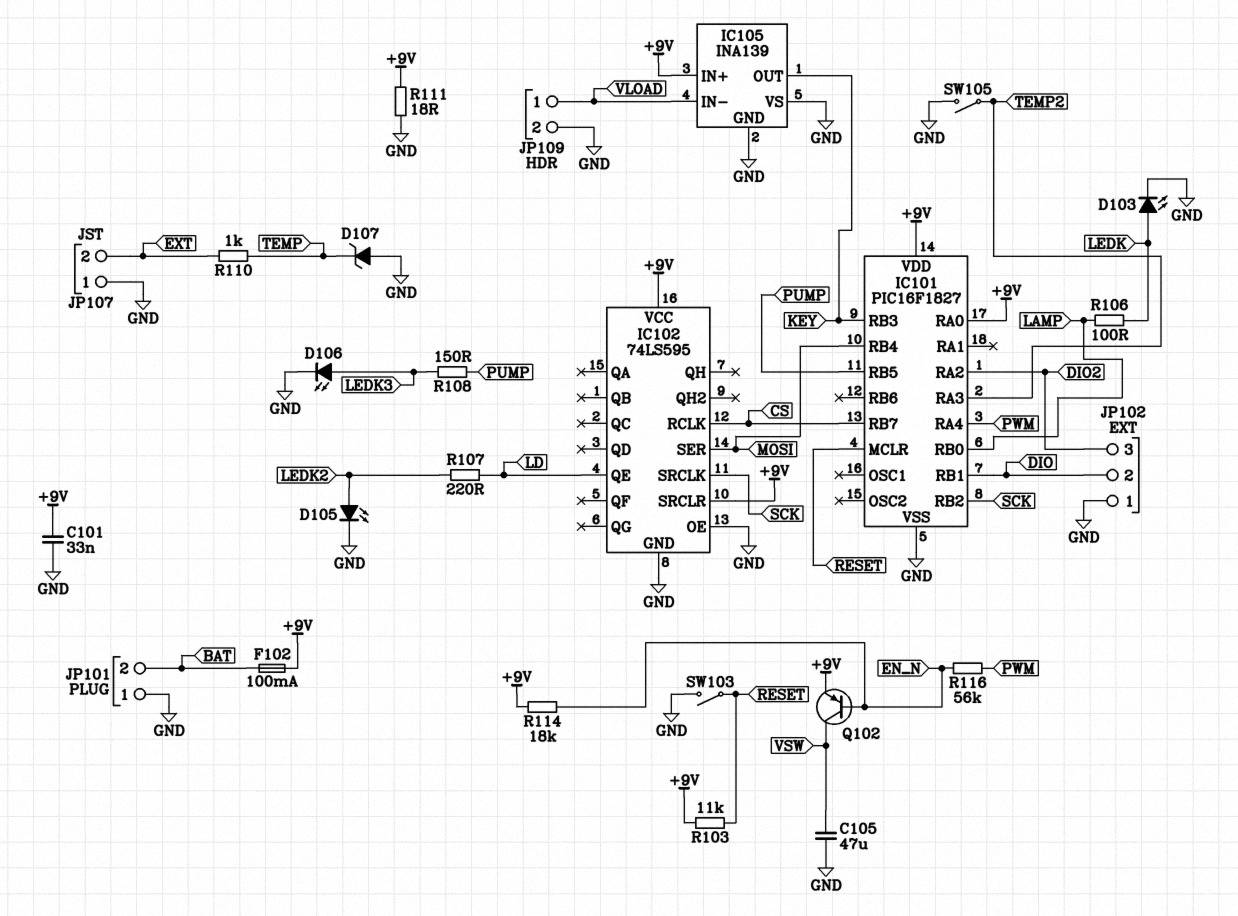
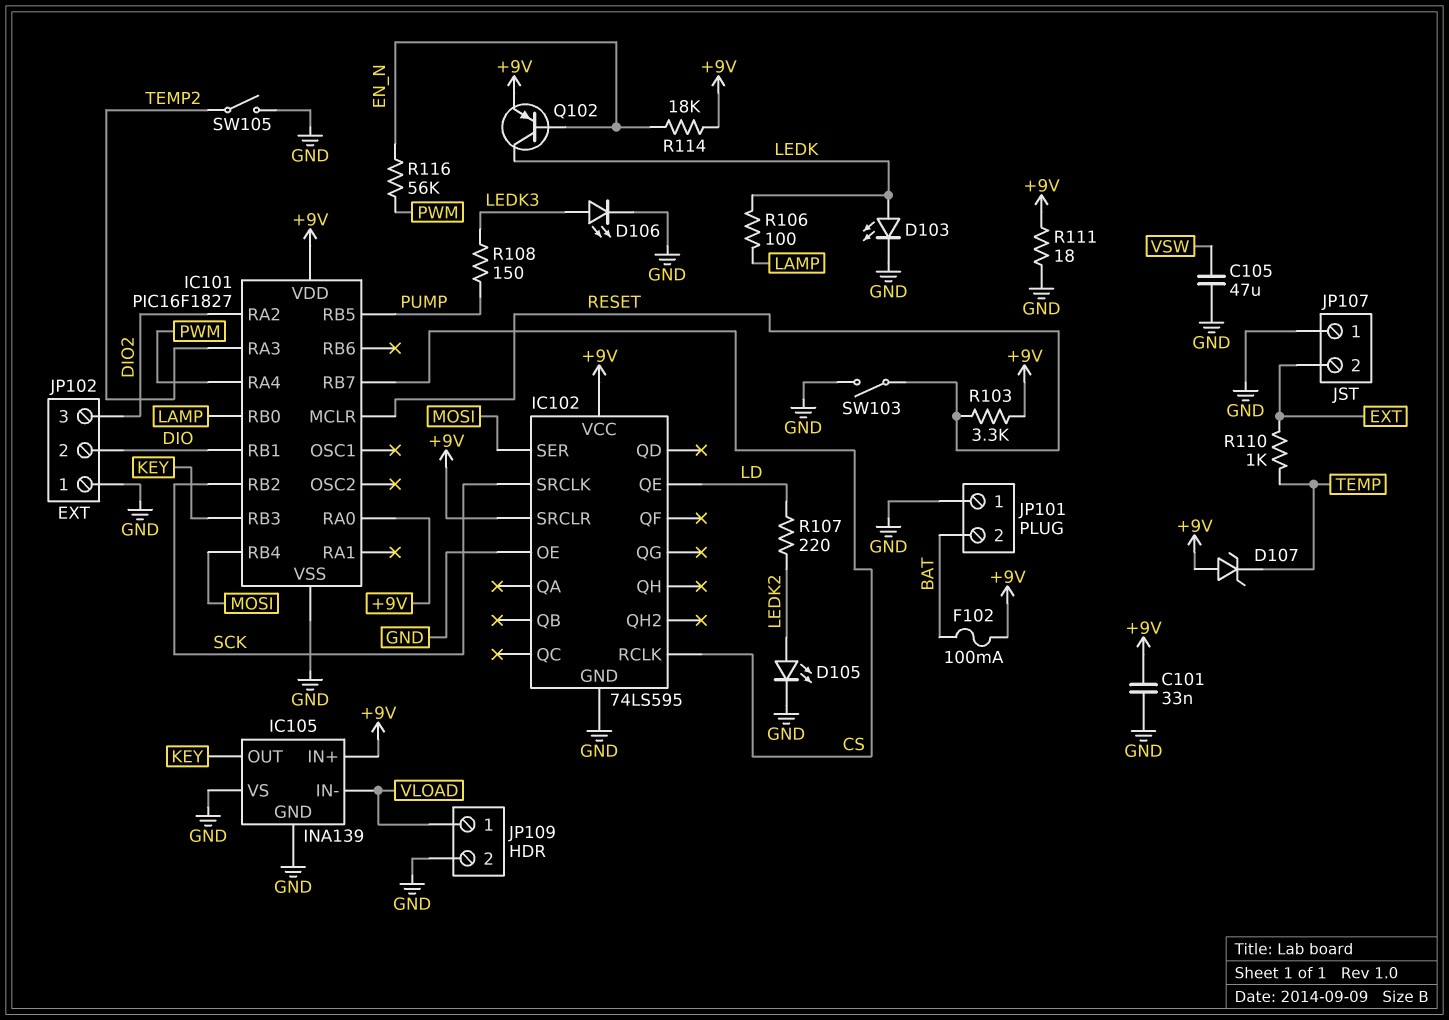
D107: zener (A GND, K TEMP) -> zener (A +9V, K TEMP)
Q102: PNP (B EN_N, C VSW, E +9V) -> PNP (B EN_N, C LEDK, E +9V)
R103: 11k (+9V, RESET) -> 3.3k (+9V, RESET)

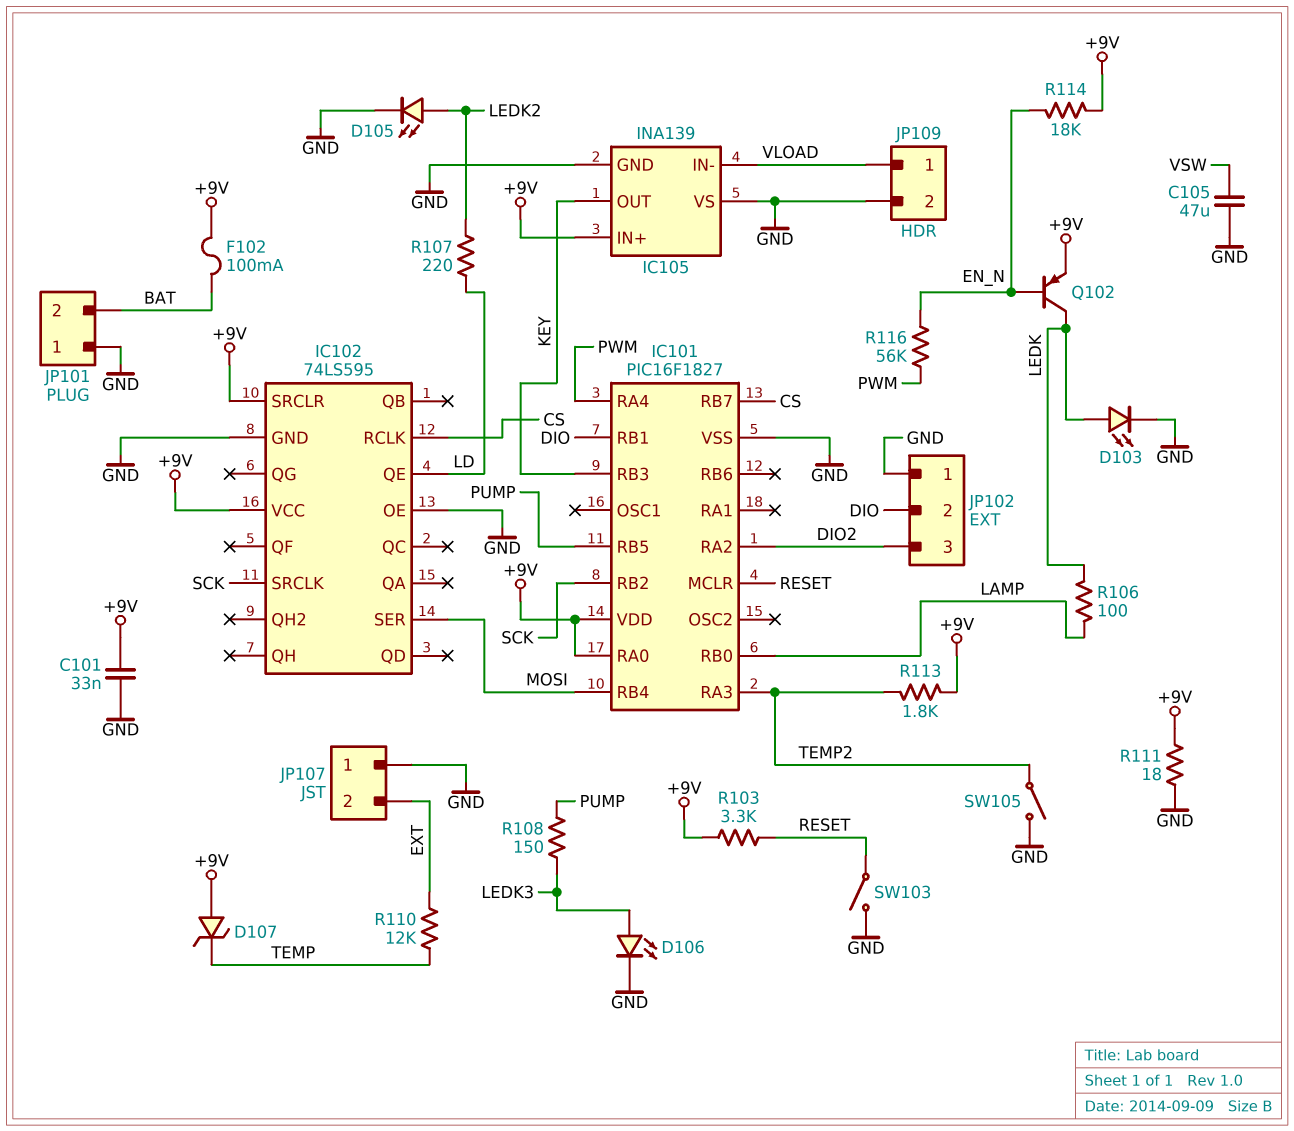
R110: 1k (EXT, TEMP) -> 12k (EXT, TEMP)
R113: none -> 1.8k (+9V, TEMP2)

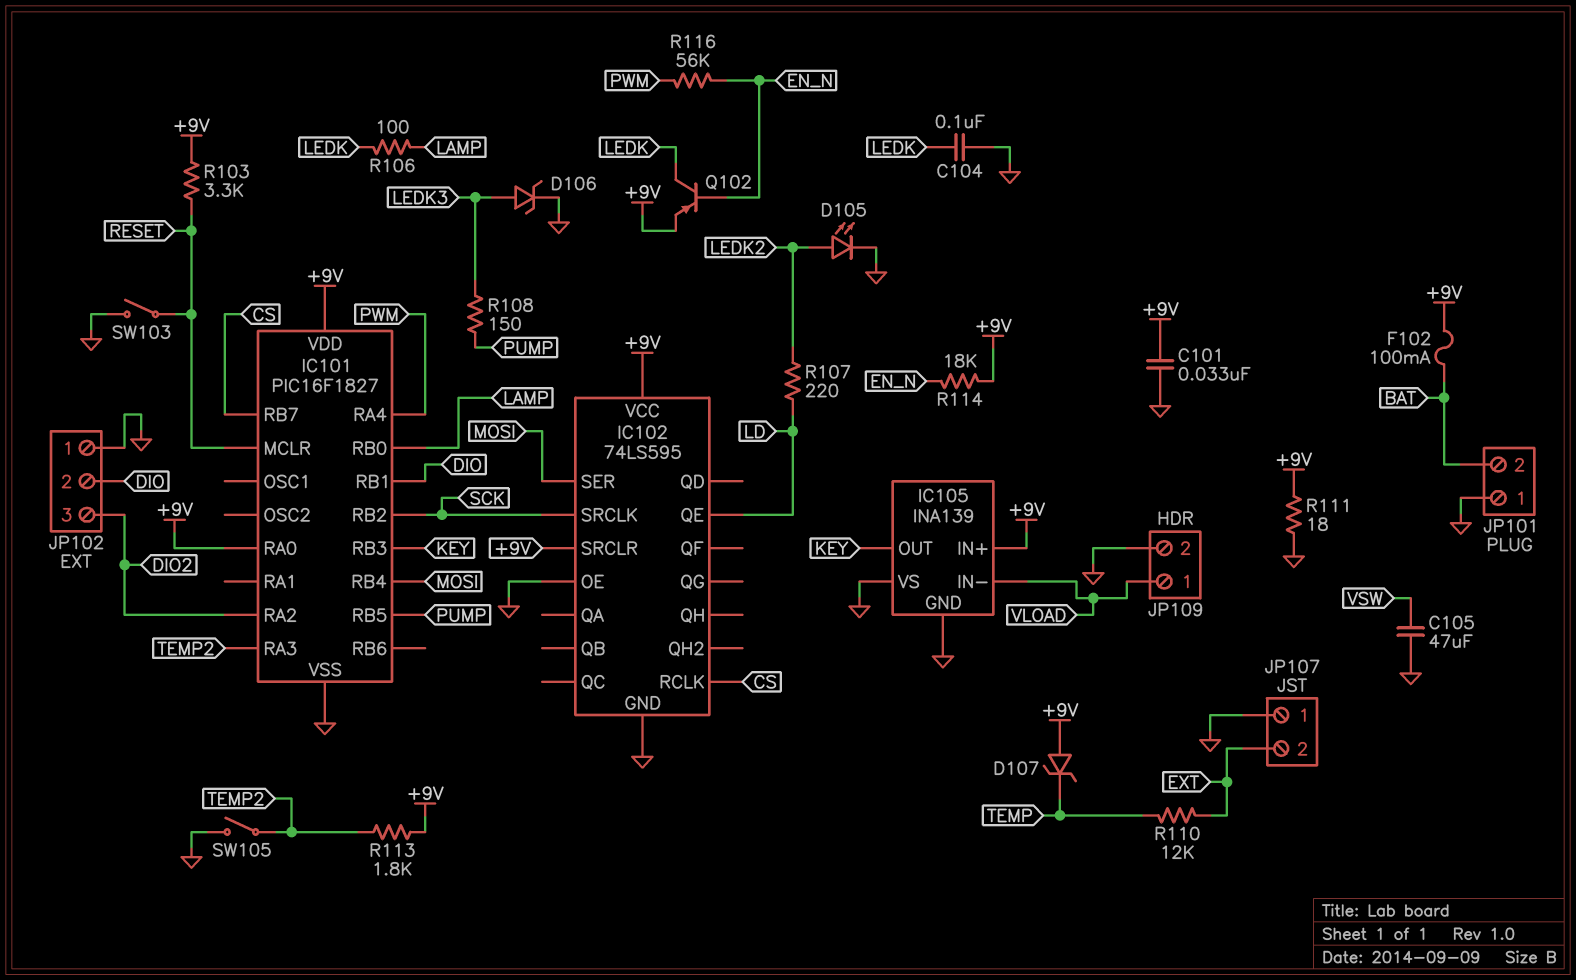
C104: none -> 100nF (GND, LEDK)
D103: LED (A LEDK, K GND) -> none
D106: LED (A LEDK3, K GND) -> zener (A LEDK3, K GND)

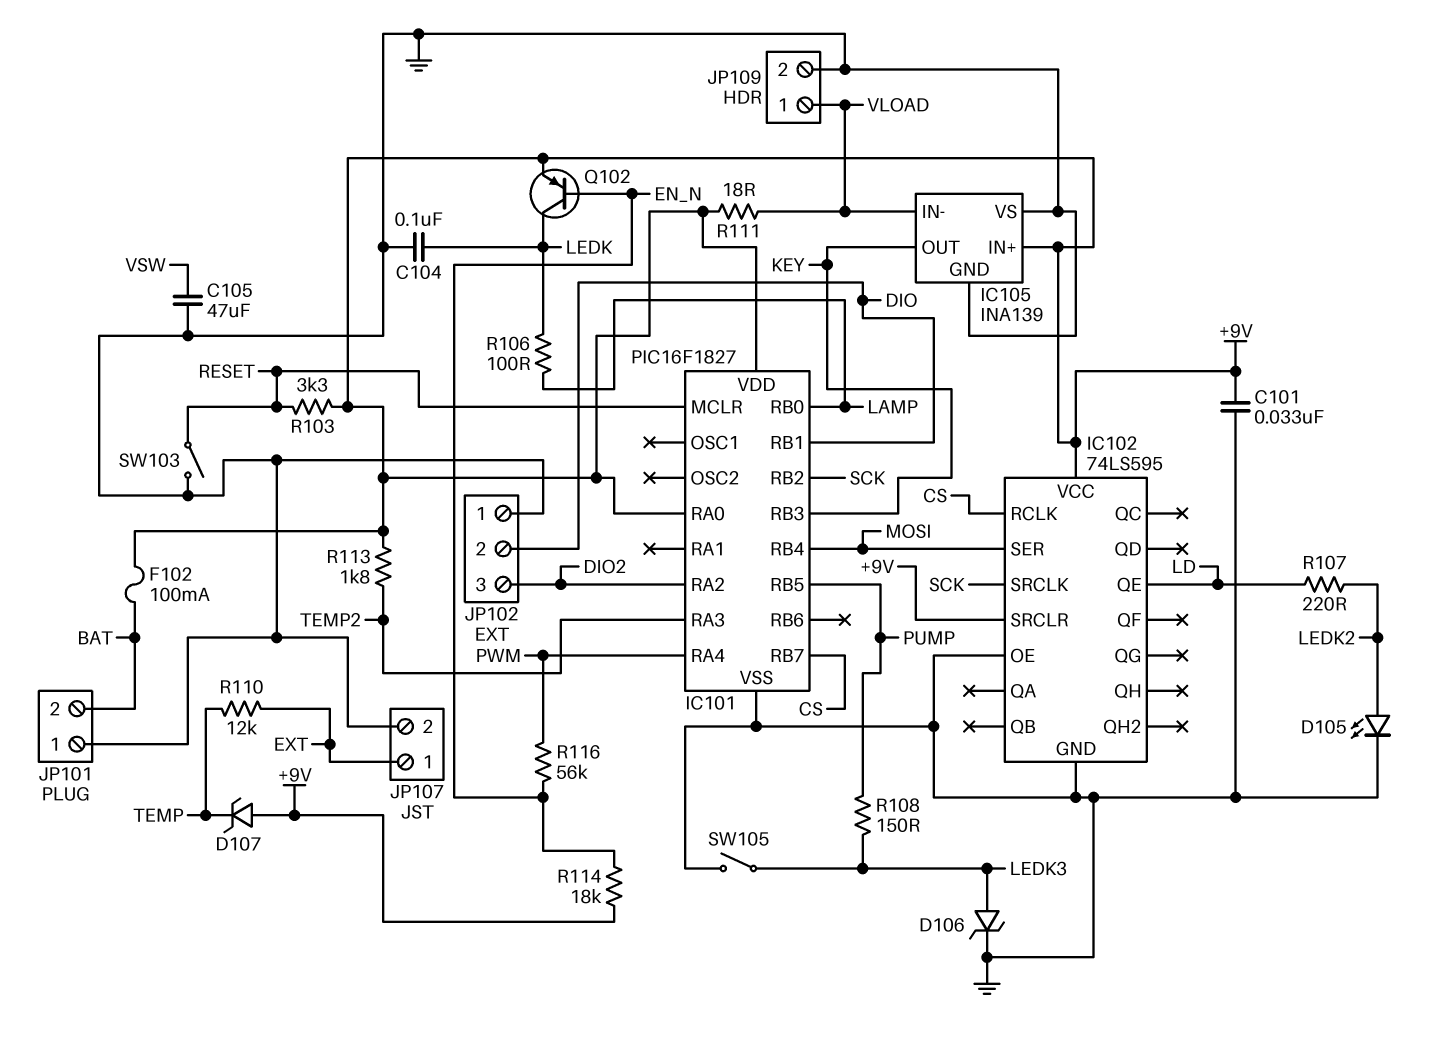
JP107 pin 1: GND -> EXT
JP107 pin 2: EXT -> GND
R111: 18 (+9V, GND) -> 18 (+9V, VLOAD)
SW105: switch (GND, TEMP2) -> switch (GND, LEDK3)

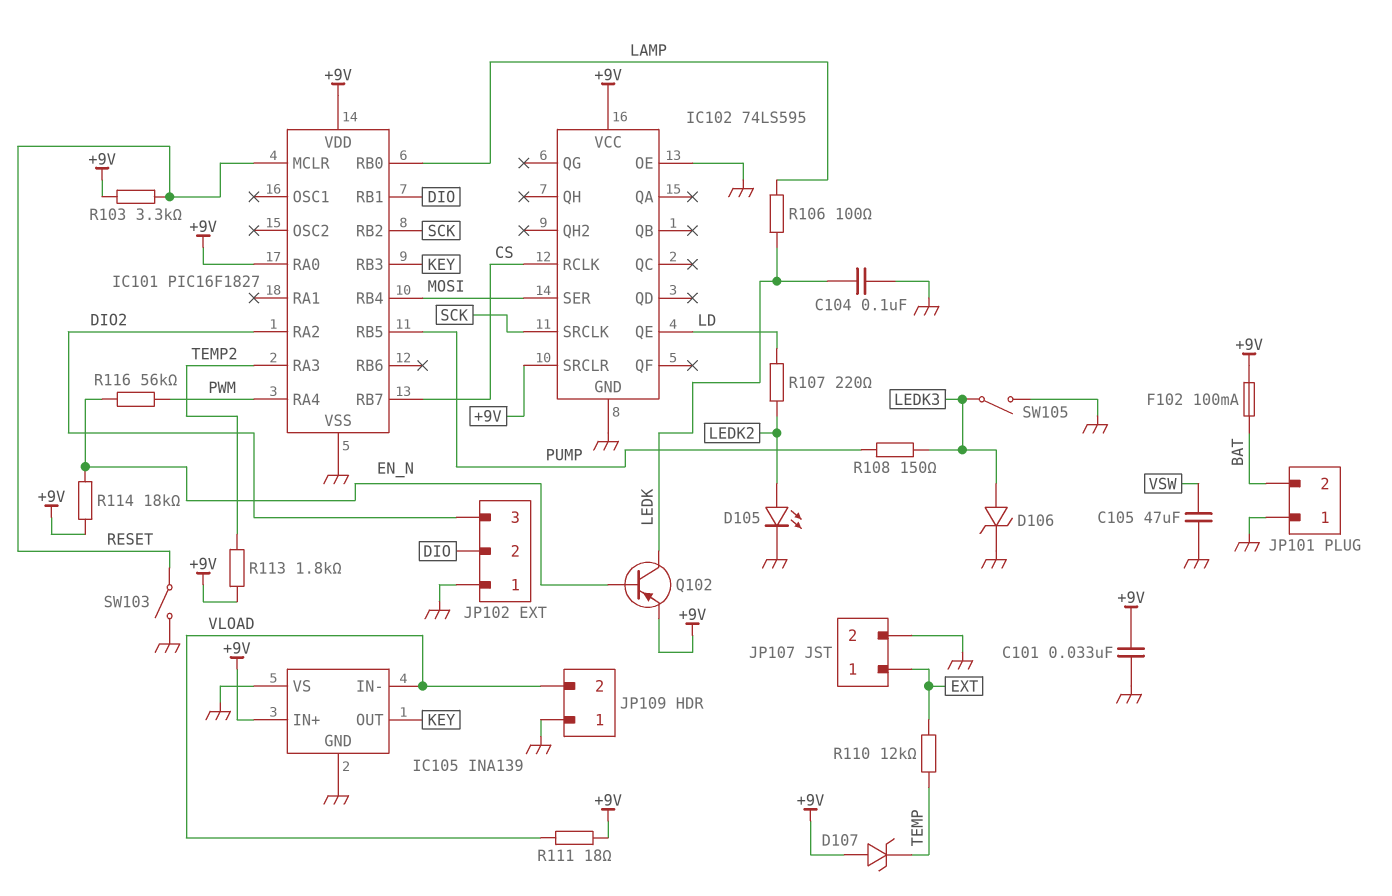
JP109 pin 1: VLOAD -> GND
JP109 pin 2: GND -> VLOAD

